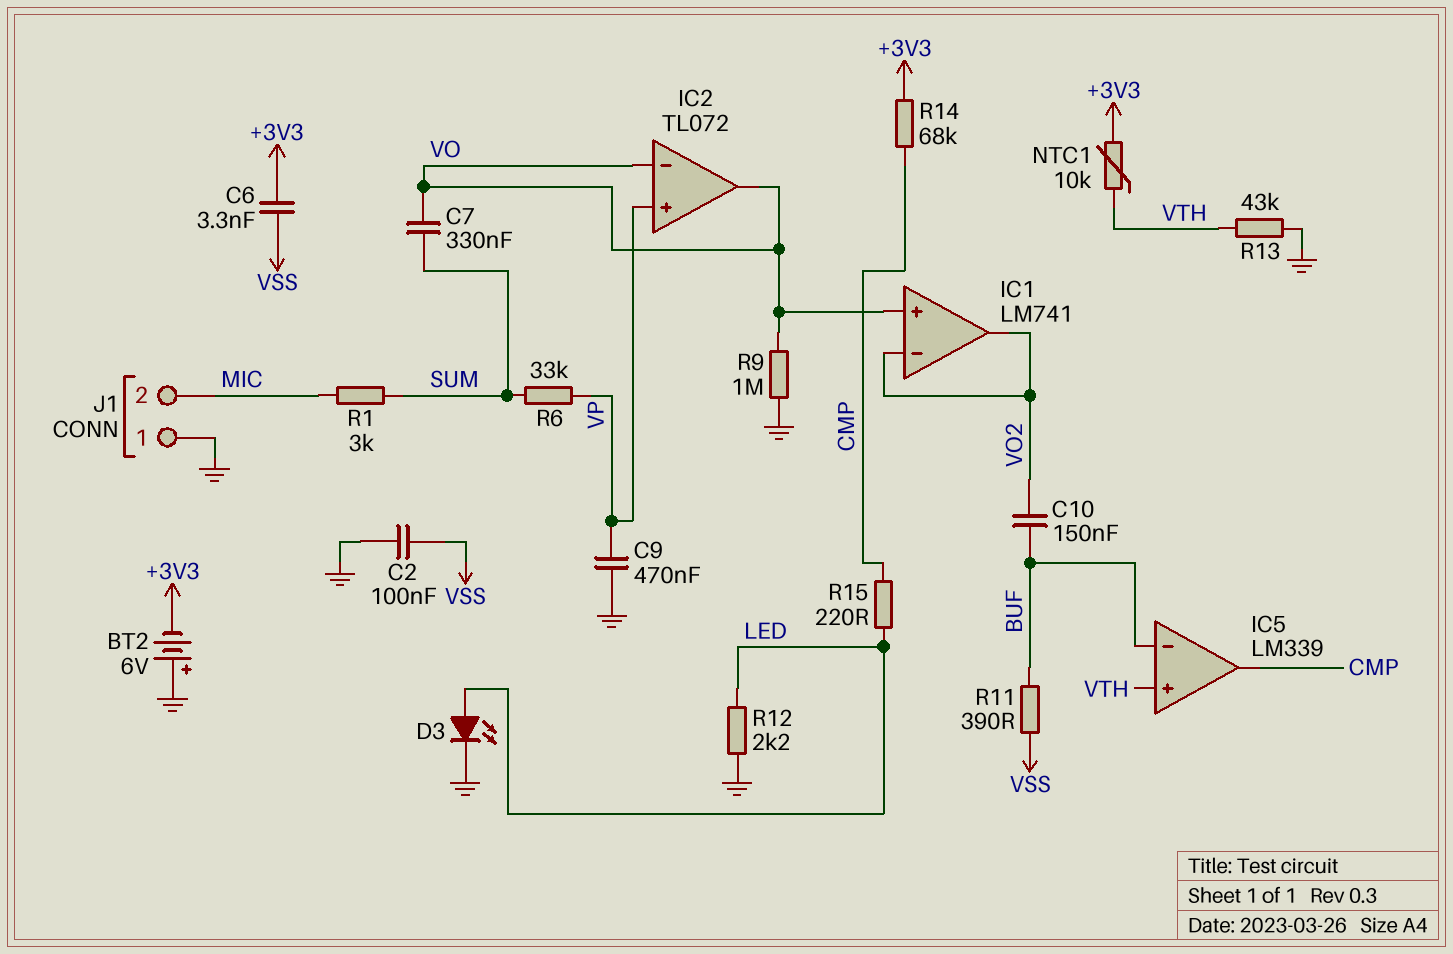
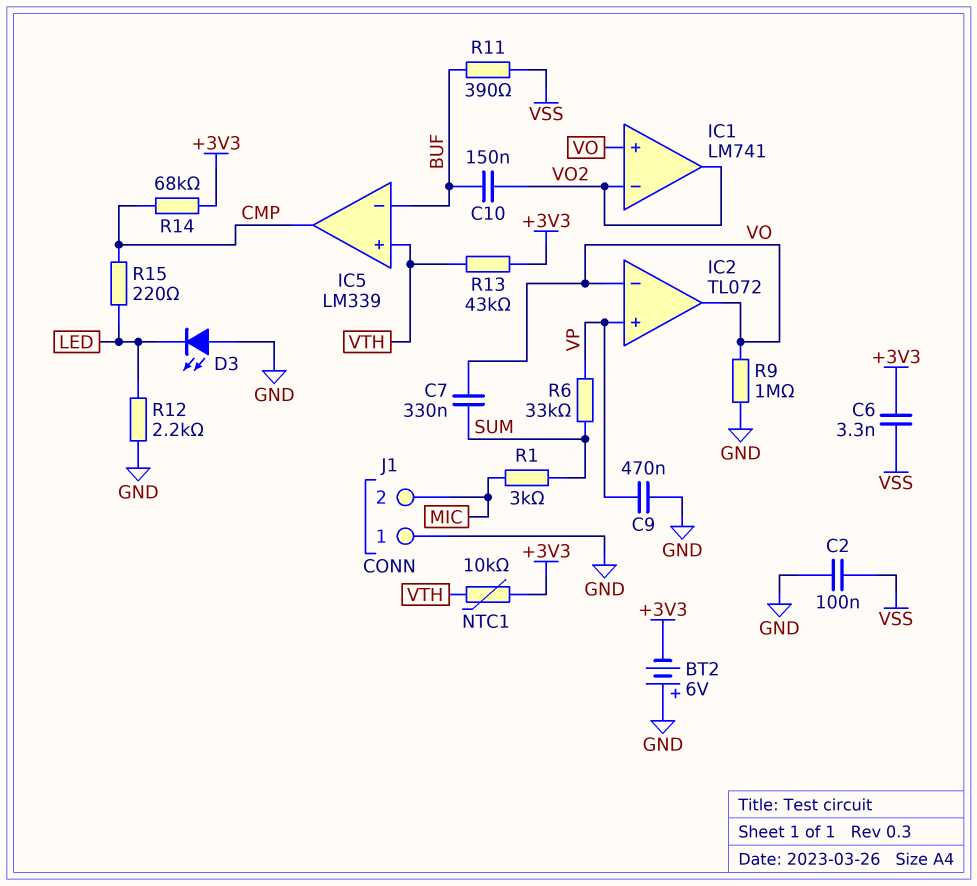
D3: LED (A LED, K GND) -> LED (A GND, K LED)
R13: 43k (GND, VTH) -> 43k (+3V3, VTH)

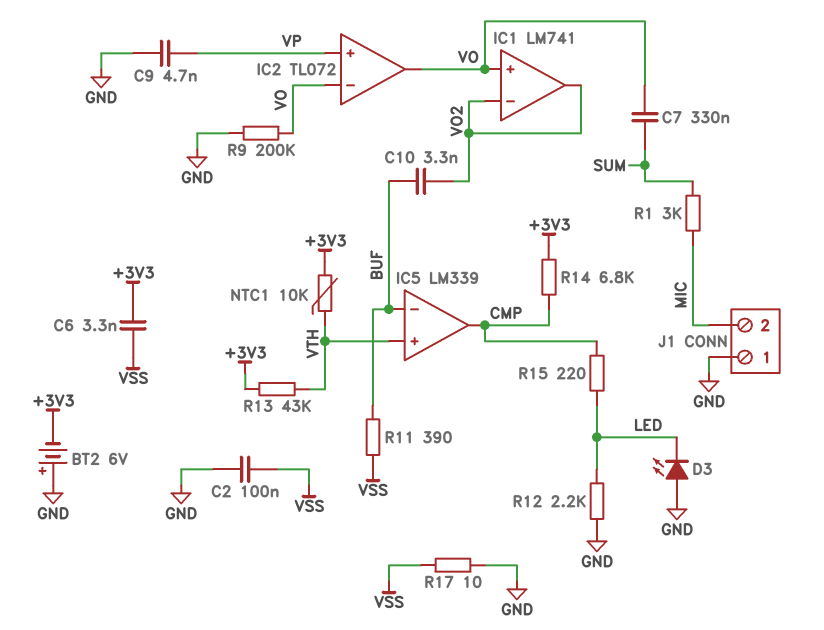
C9: 470nF (GND, VP) -> 4.7nF (GND, VP)
C10: 150nF (BUF, VO2) -> 3.3nF (BUF, VO2)
R6: 33k (SUM, VP) -> none
R9: 1M (GND, VO) -> 200k (GND, VO)
R14: 68k (+3V3, CMP) -> 6.8k (+3V3, CMP)
R17: none -> 10 (GND, VSS)

